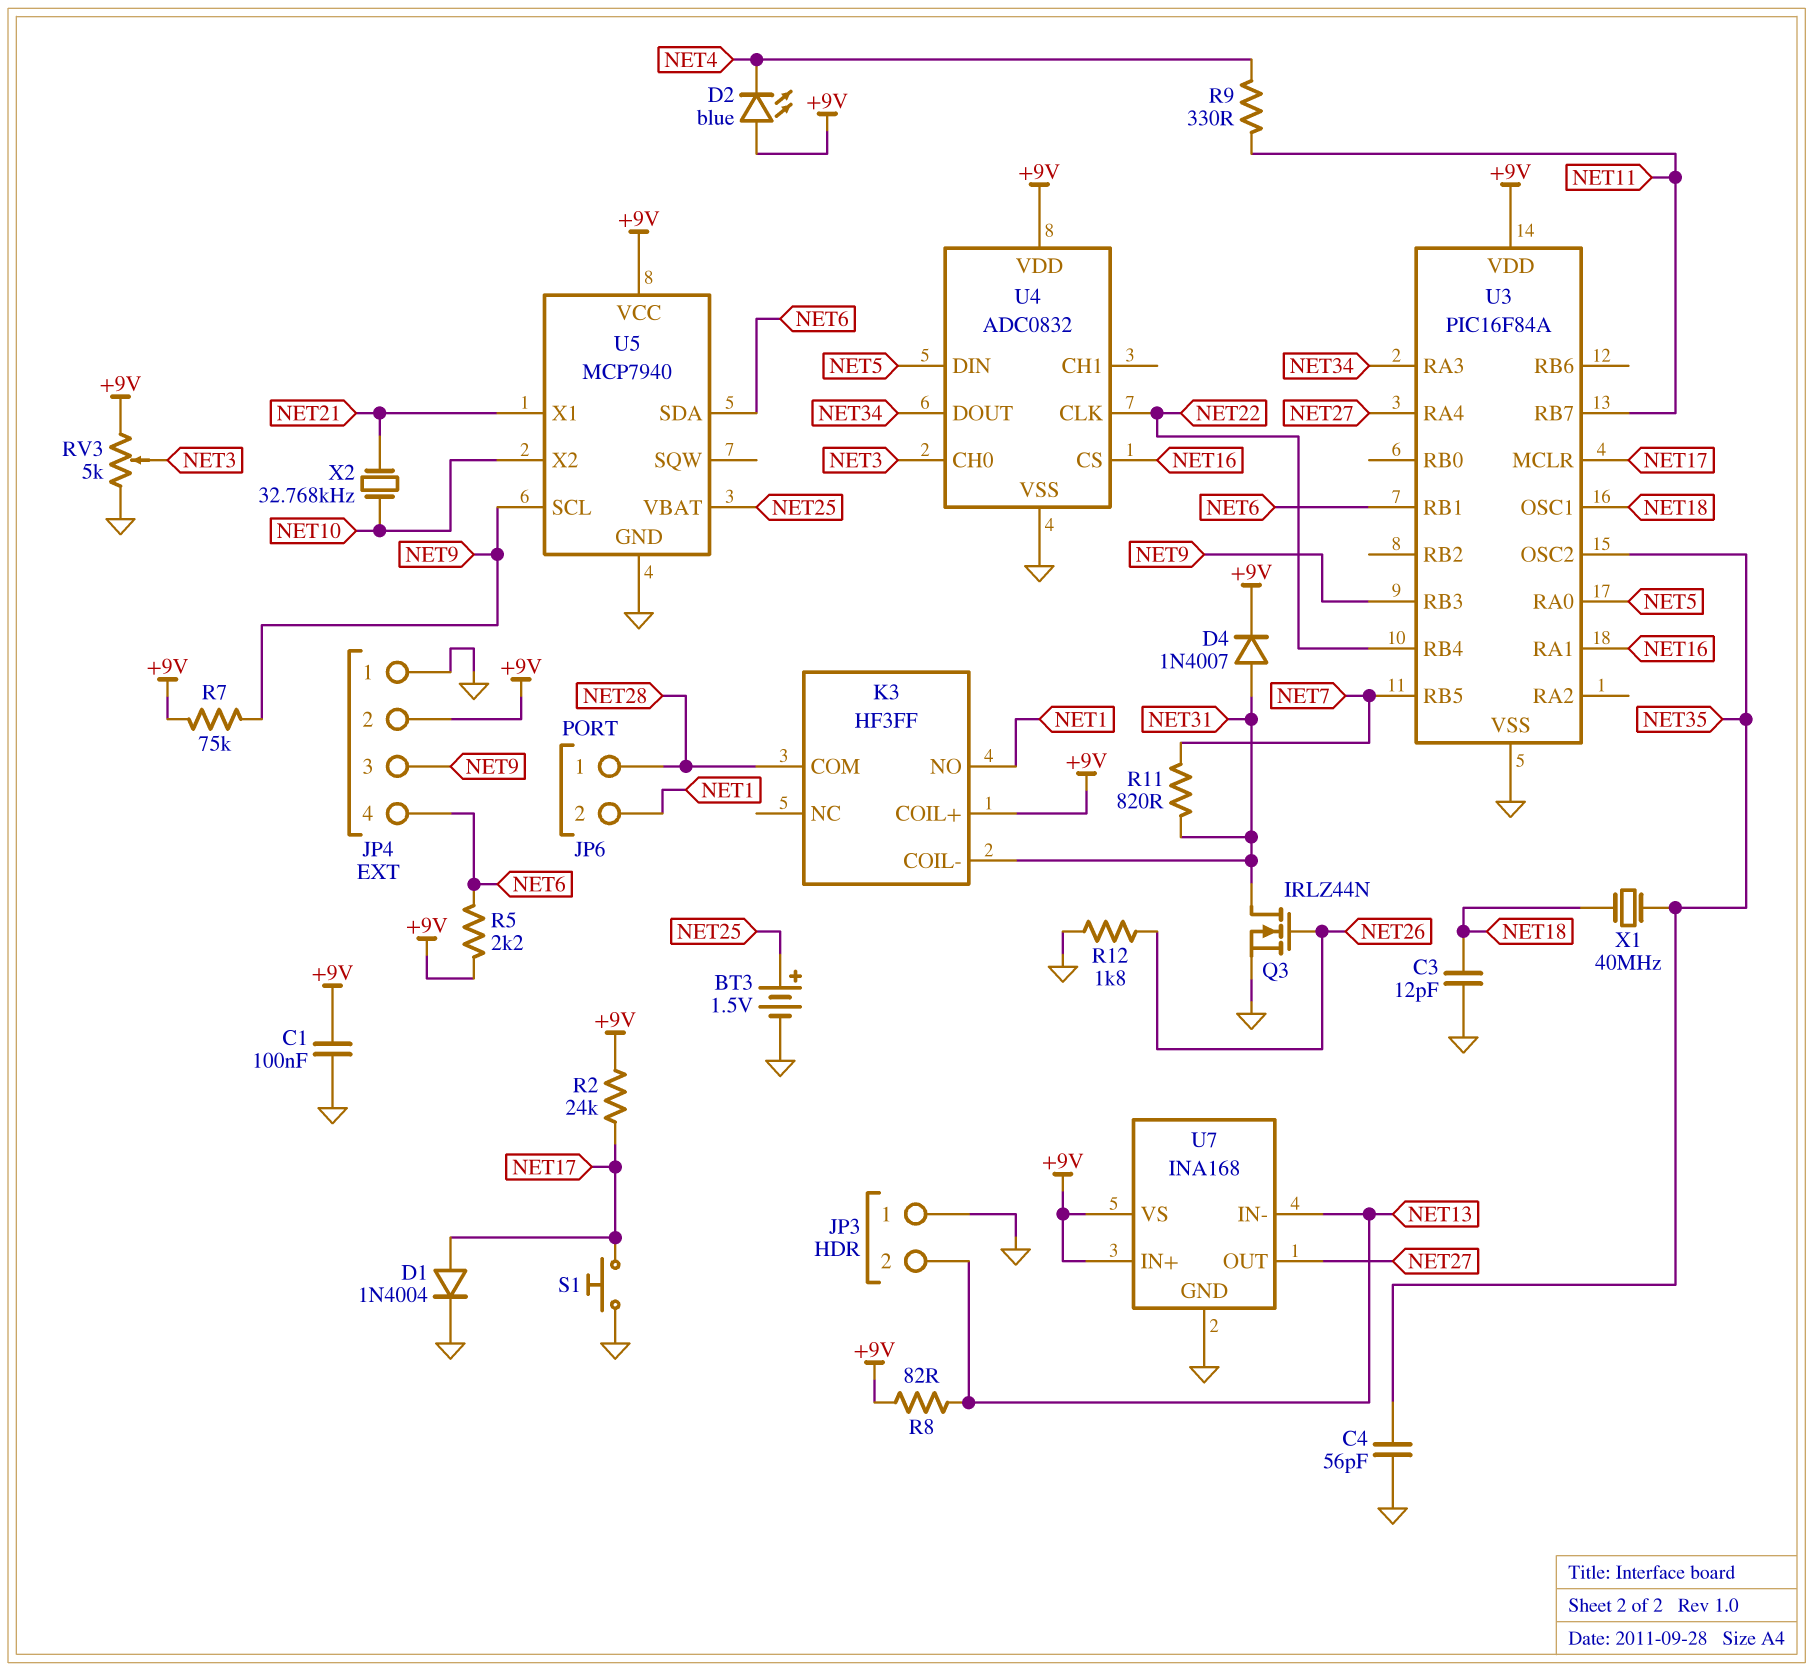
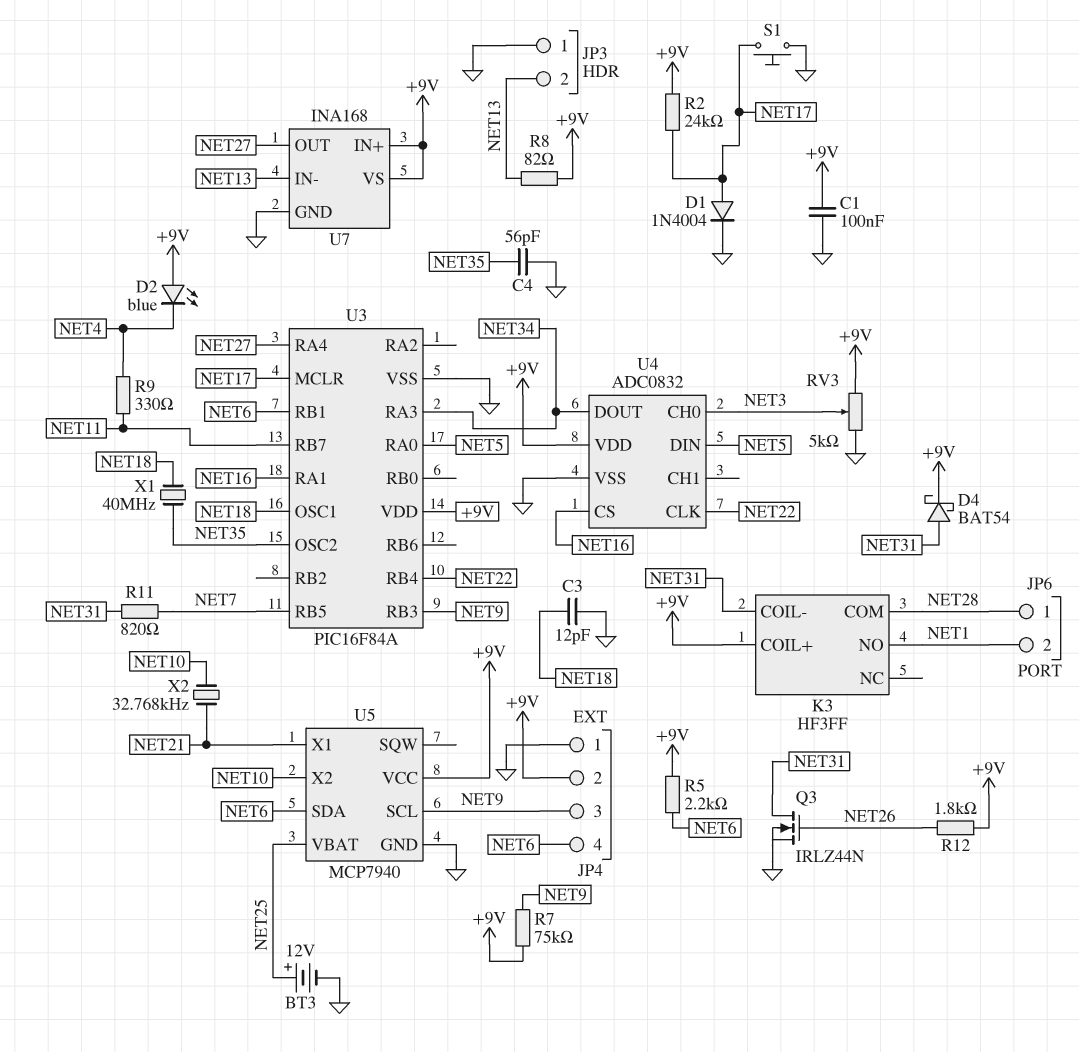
BT3: 1.5V (plus NET25, minus GND) -> 12V (plus NET25, minus GND)
D4: diode 1N4007 (A NET31, K +9V) -> schottky BAT54 (A NET31, K +9V)
R12: 1.8k (GND, NET26) -> 1.8k (+9V, NET26)

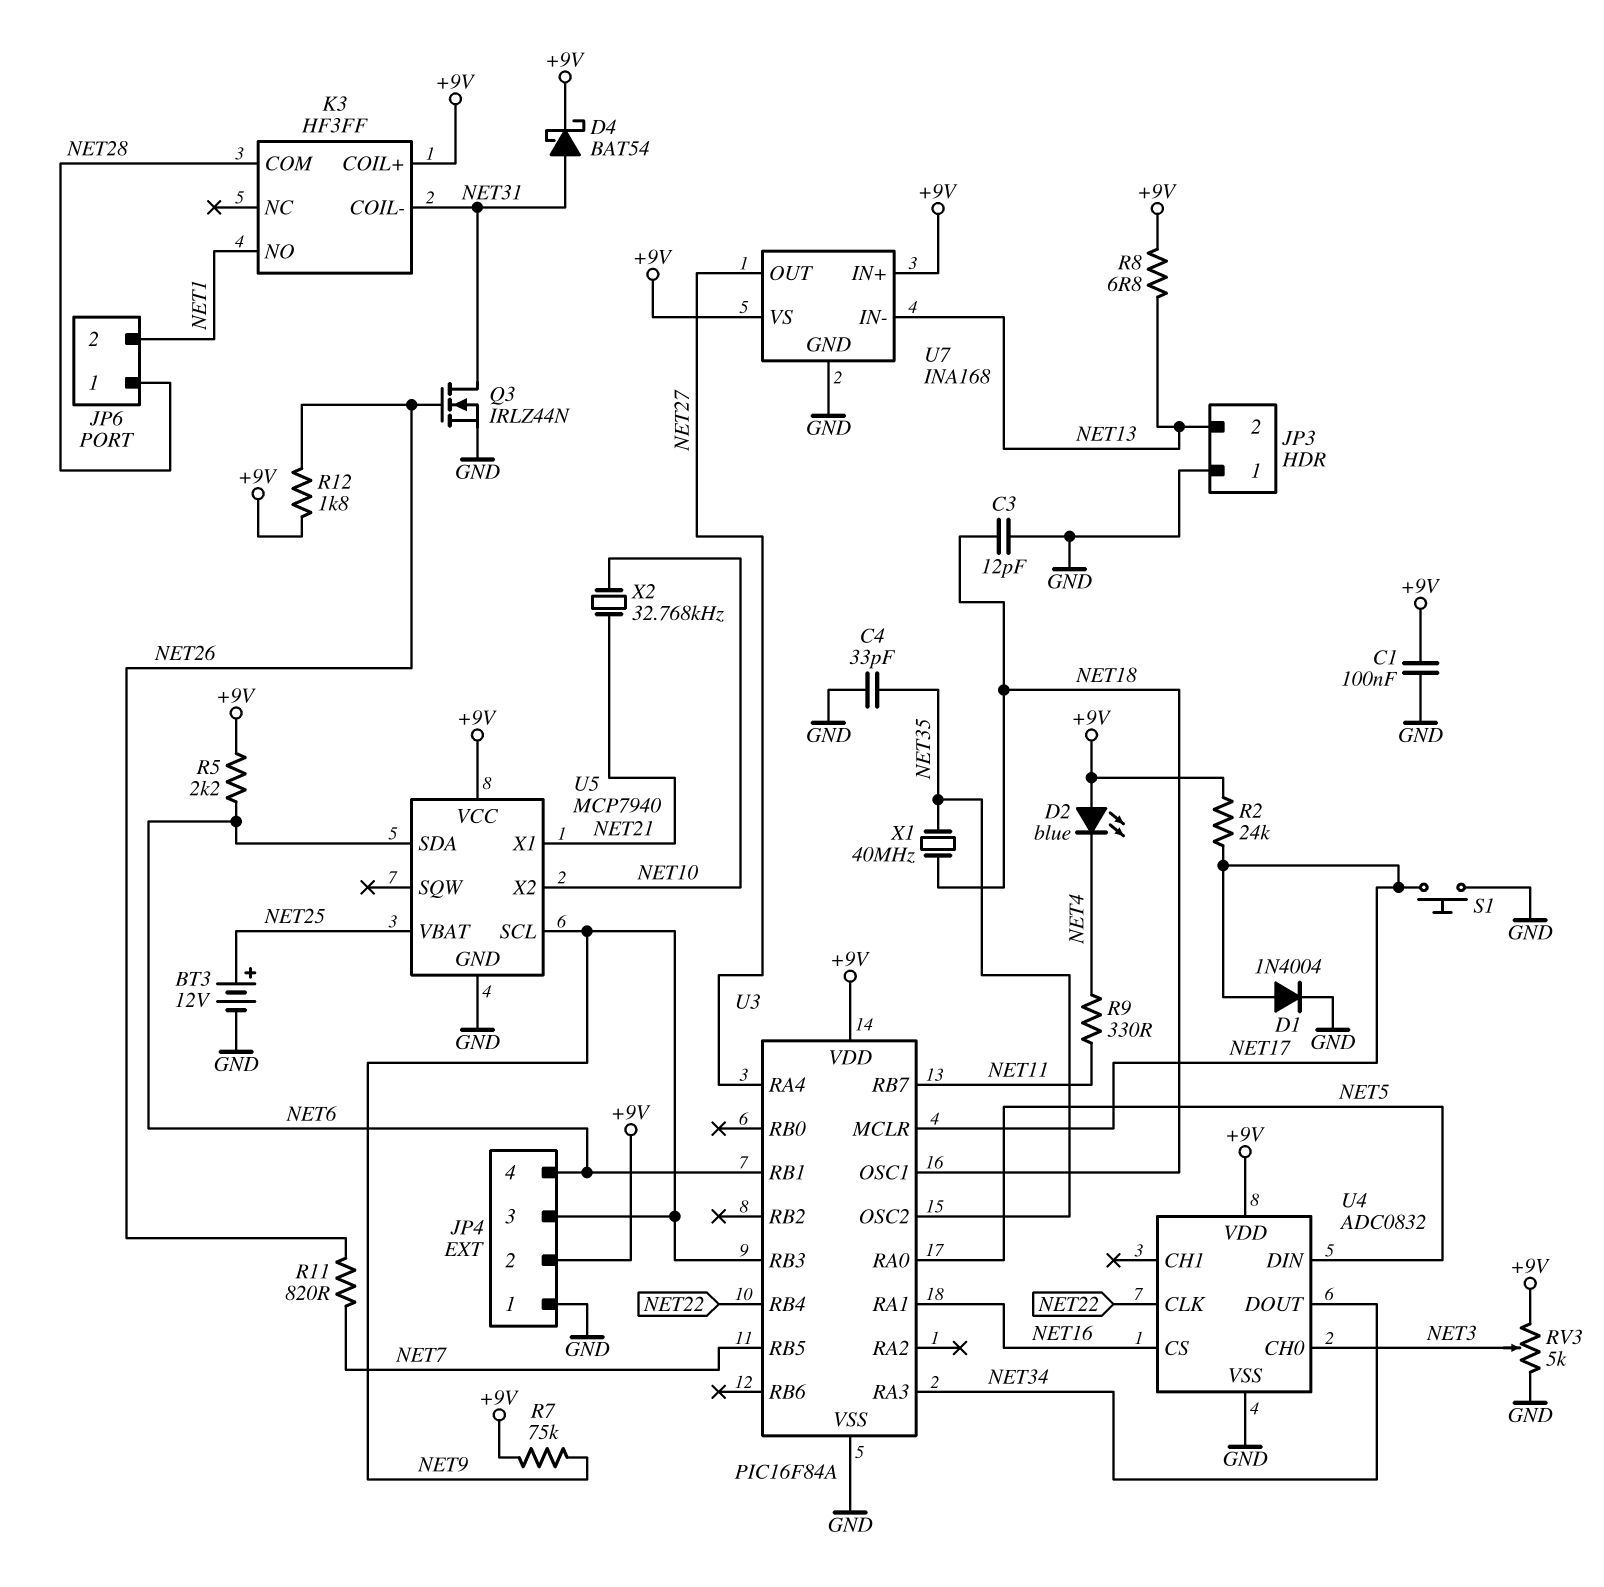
C4: 56pF (GND, NET35) -> 33pF (GND, NET35)
R8: 82 (+9V, NET13) -> 6.8 (+9V, NET13)
R11: 820 (NET7, NET31) -> 820 (NET7, NET26)

